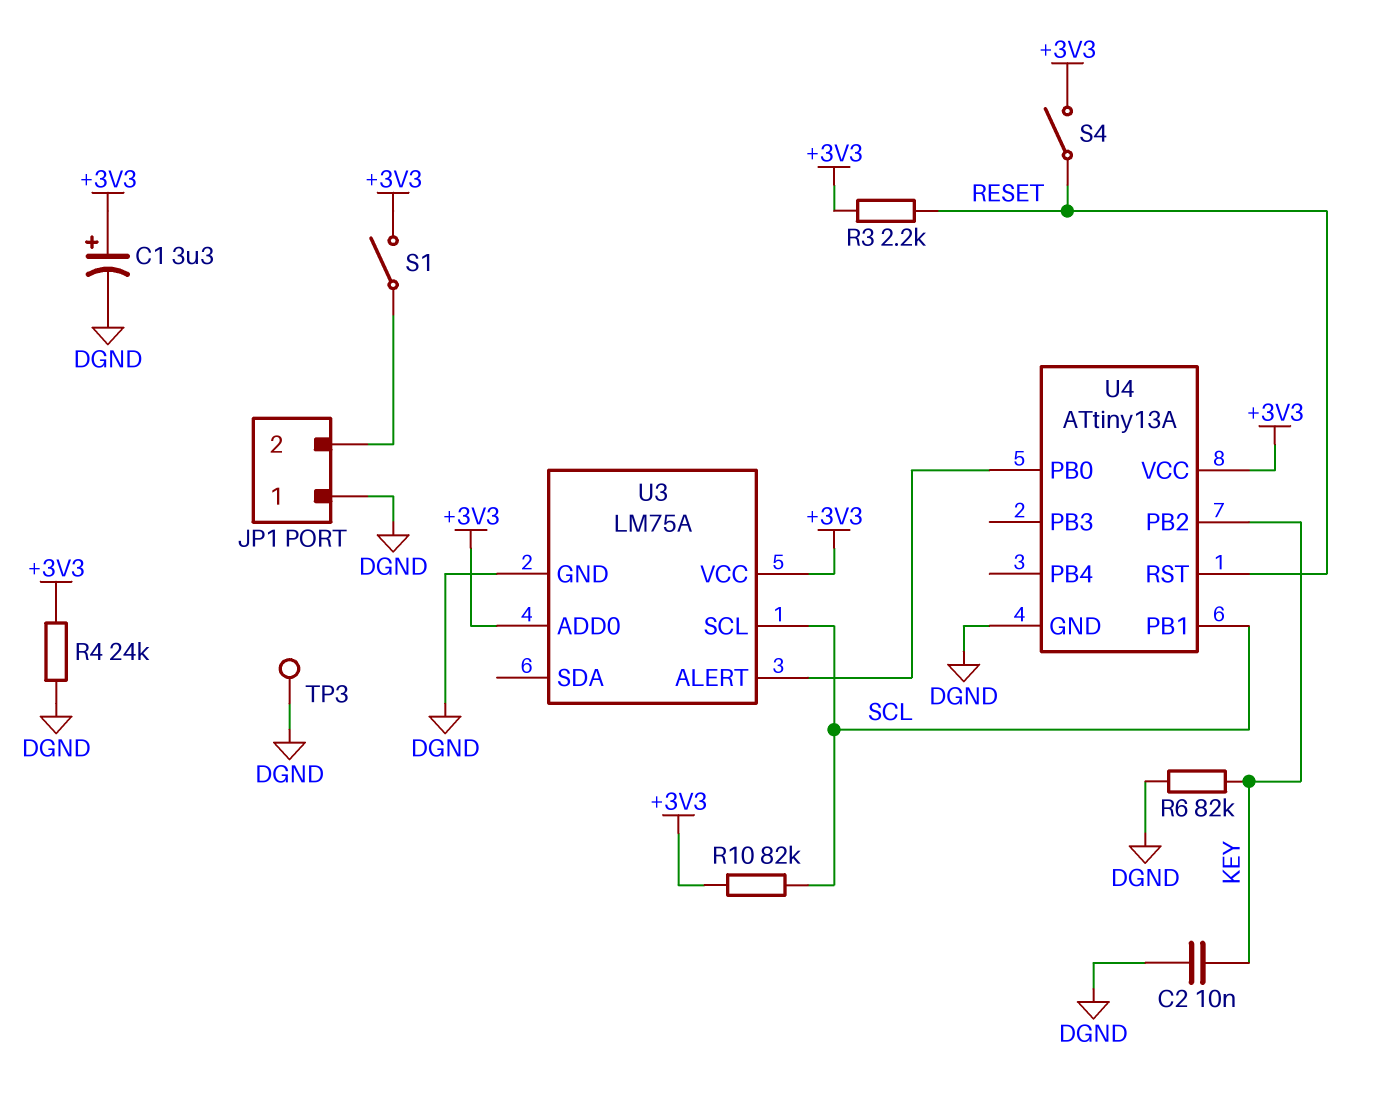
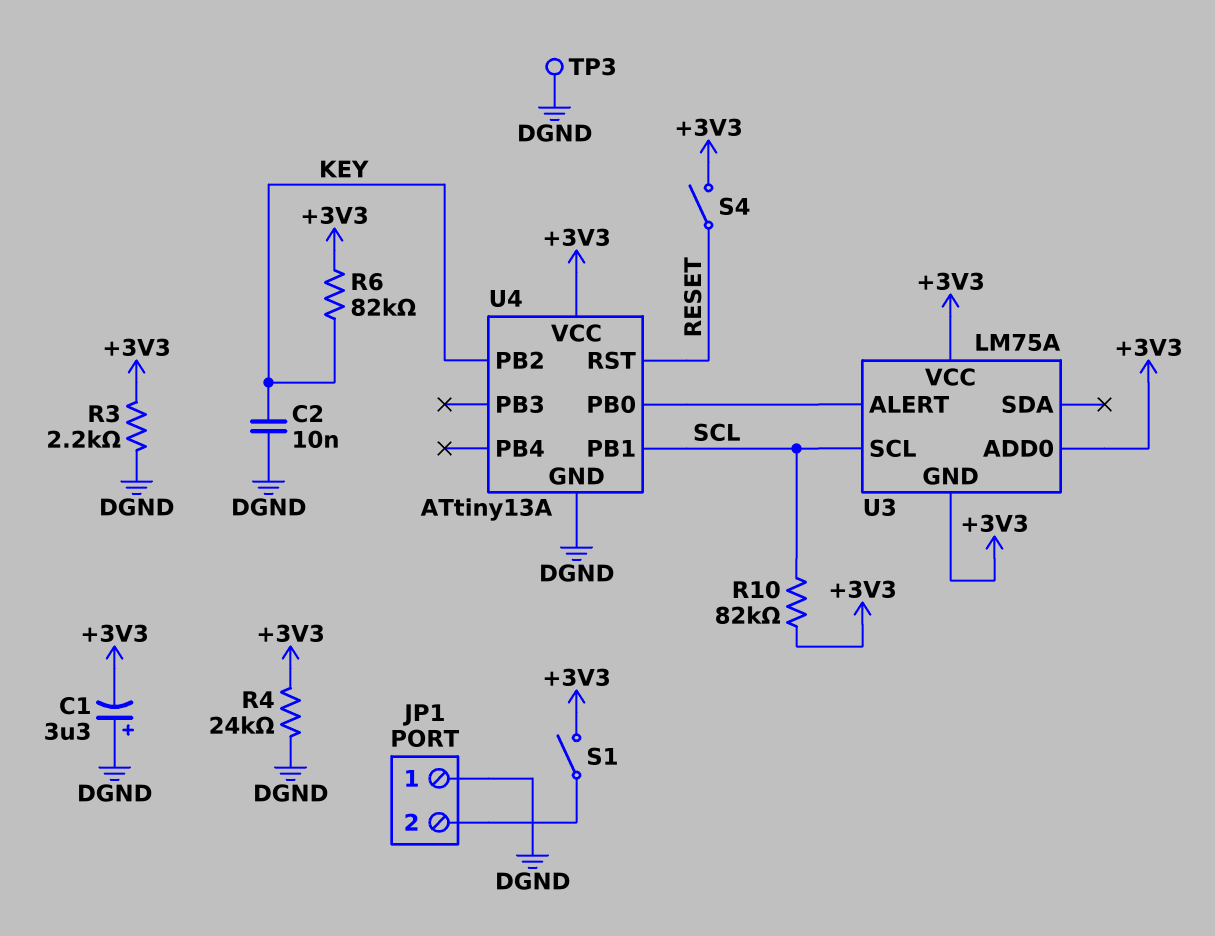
C1: 3.3uF (plus +3V3, minus DGND) -> 3.3uF (plus DGND, minus +3V3)
R3: 2.2k (+3V3, RESET) -> 2.2k (+3V3, DGND)
R6: 82k (DGND, KEY) -> 82k (+3V3, KEY)
U3 pin GND: DGND -> +3V3

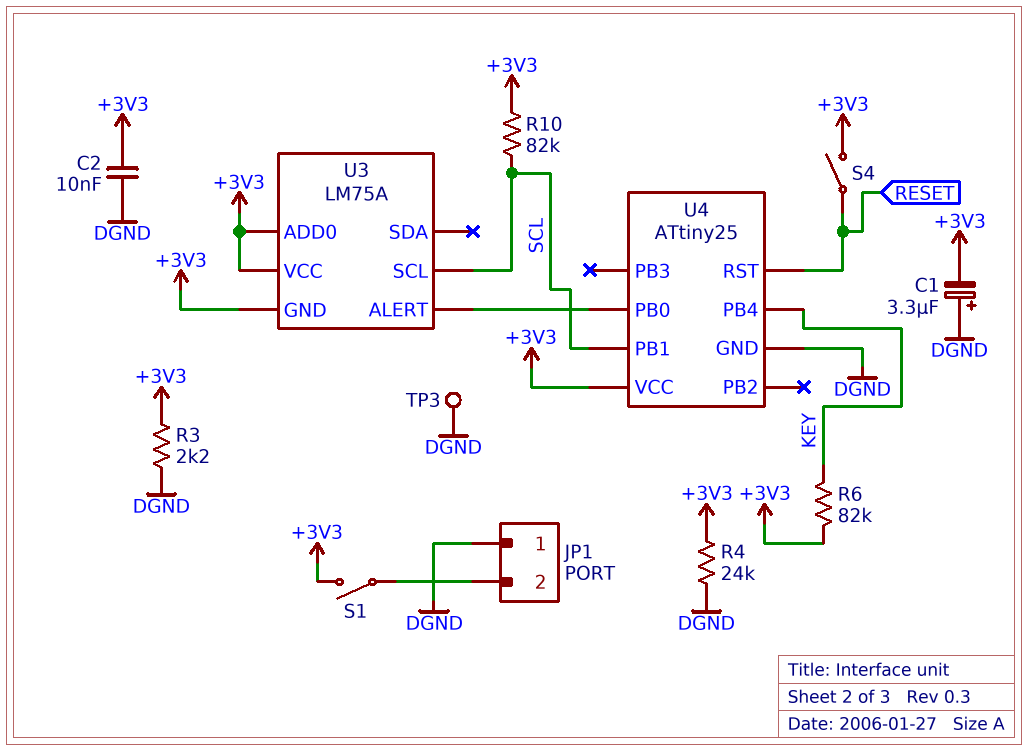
C2: 10nF (DGND, KEY) -> 10nF (+3V3, DGND)
U4: ATtiny13A -> ATtiny25
U4 pin PB2: KEY -> none
U4 pin PB4: none -> KEY

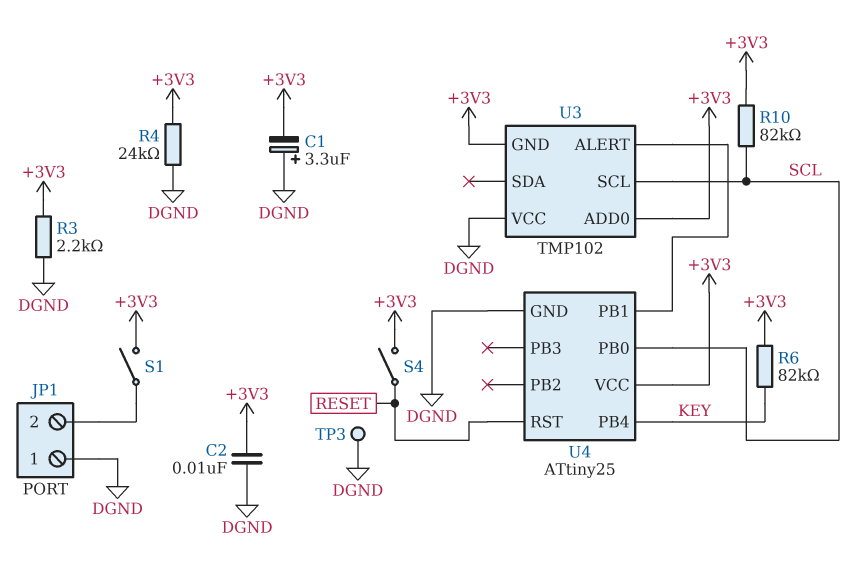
U3: LM75A -> TMP102
U3 pin VCC: +3V3 -> DGND
U4 pin PB0: U3/ALERT -> SCL
U4 pin PB1: SCL -> U3/ALERT

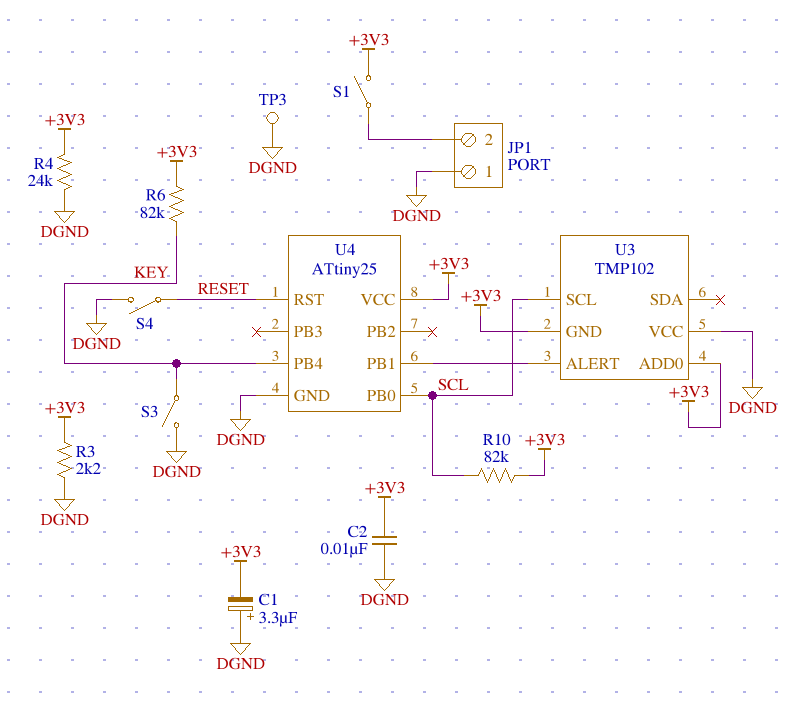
S3: none -> switch (DGND, KEY)
S4: switch (+3V3, RESET) -> switch (DGND, RESET)

